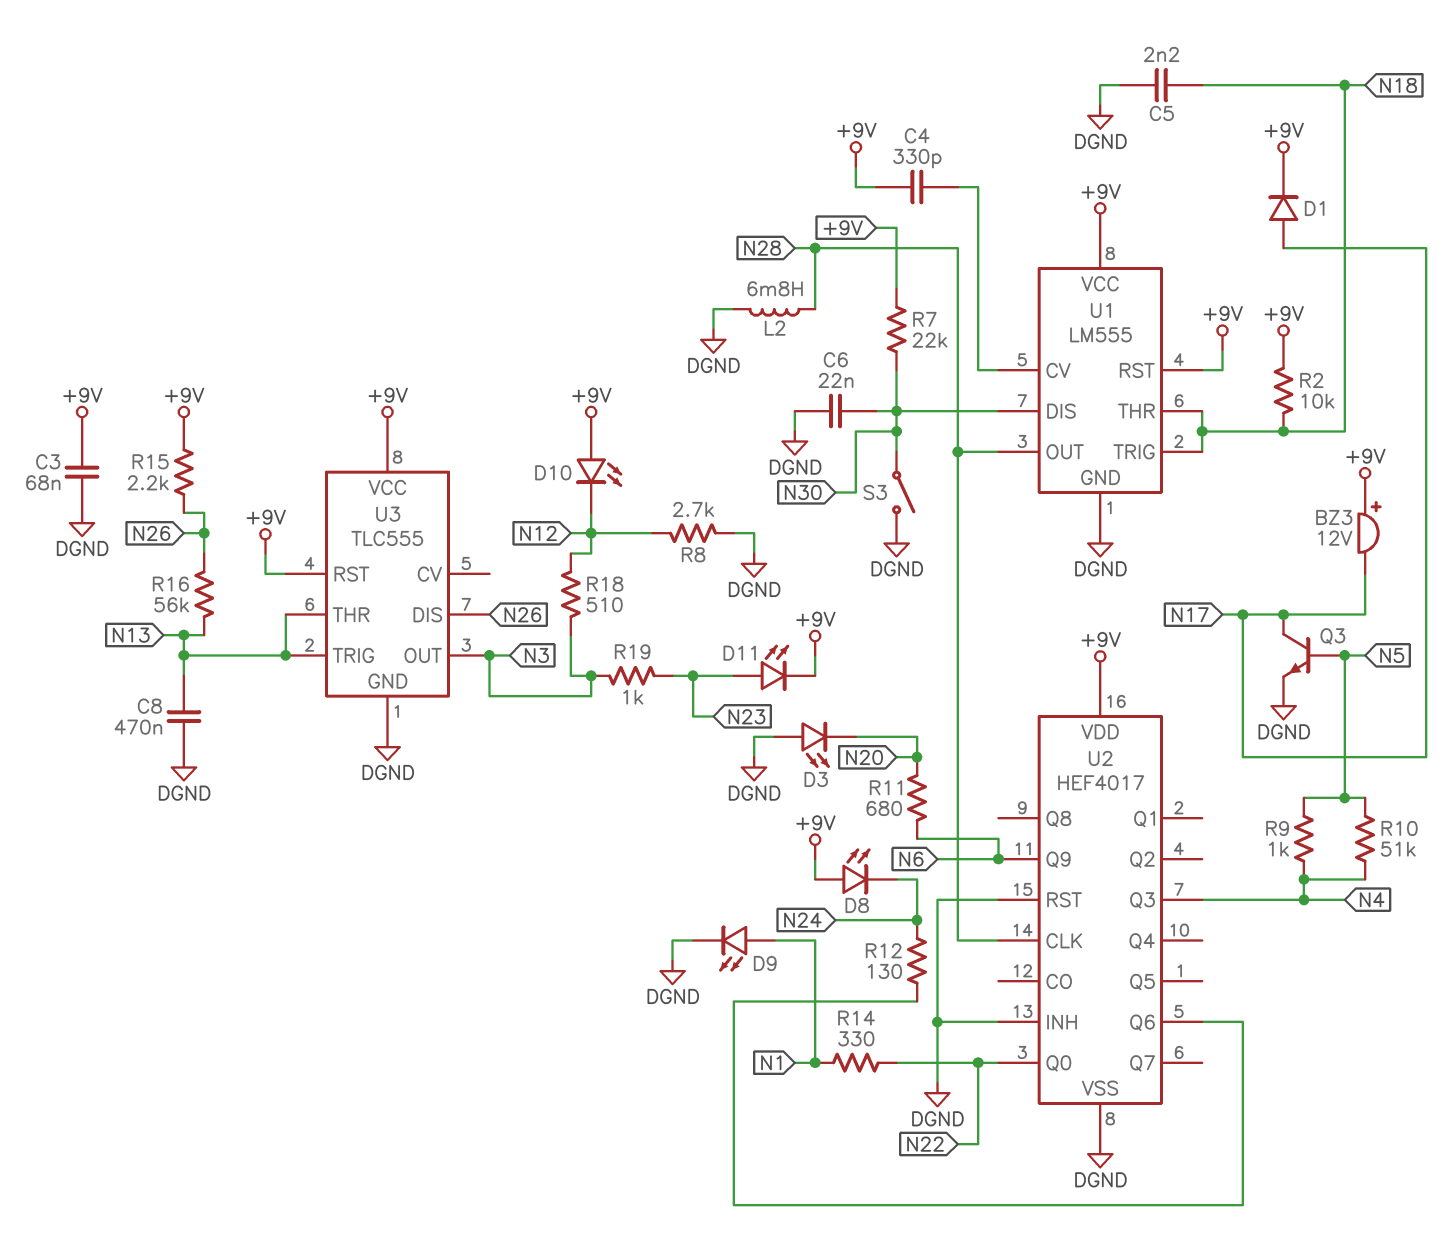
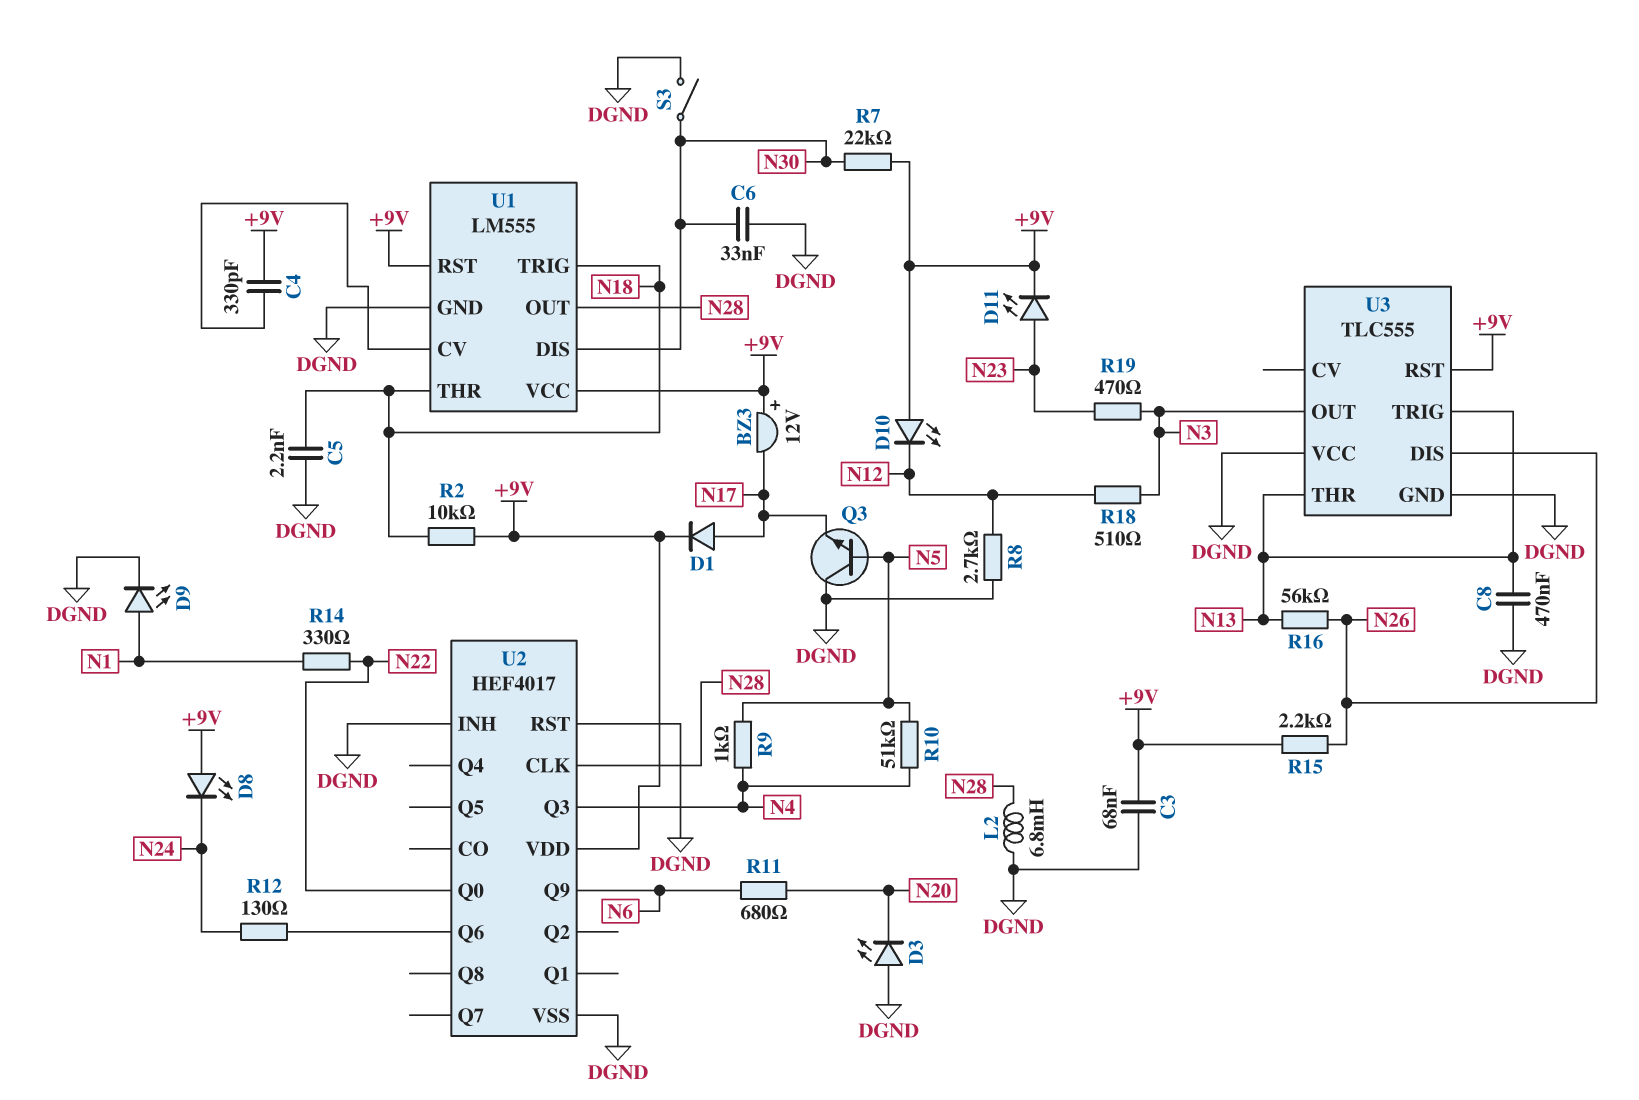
C6: 22nF (DGND, N30) -> 33nF (DGND, N30)
Q3: NPN (B N5, C N17, E DGND) -> NPN (B N5, C DGND, E N17)
R19: 1k (N3, N23) -> 470 (N3, N23)
U3 pin VCC: +9V -> DGND

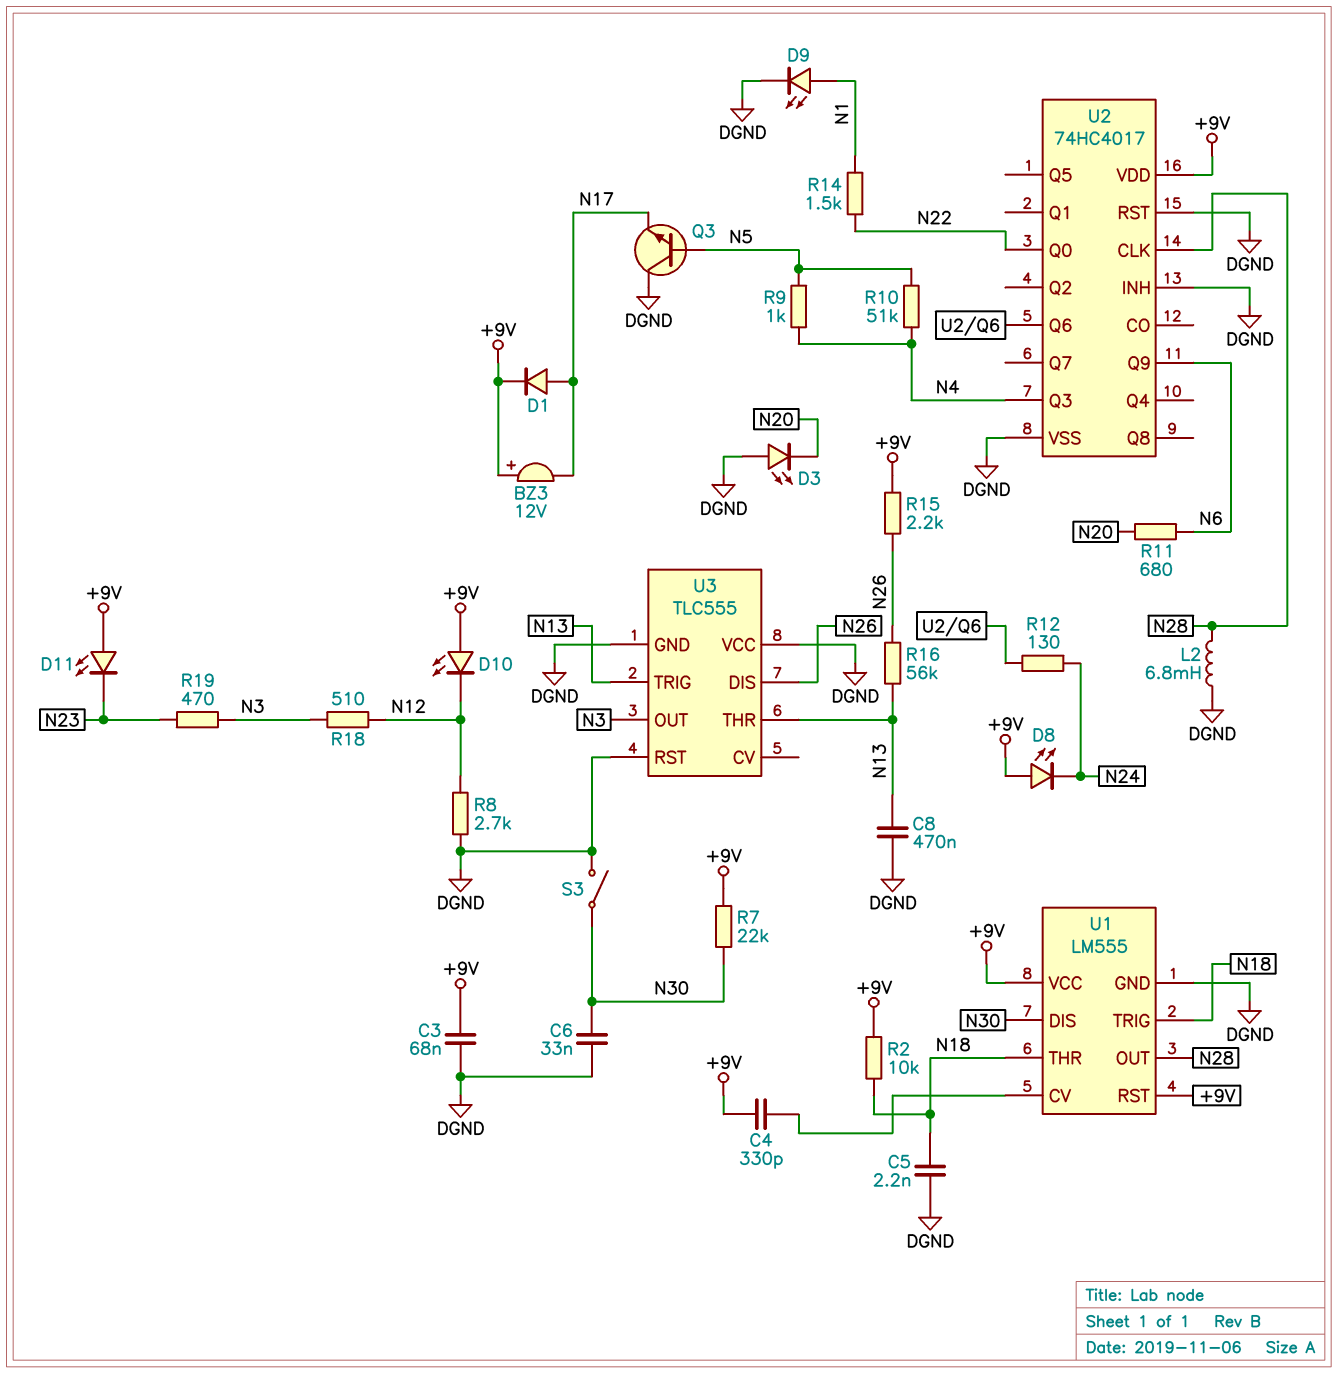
D11: LED (A N23, K +9V) -> LED (A +9V, K N23)
R14: 330 (N1, N22) -> 1.5k (N1, N22)
U2: HEF4017 -> 74HC4017
U3 pin RST: +9V -> DGND

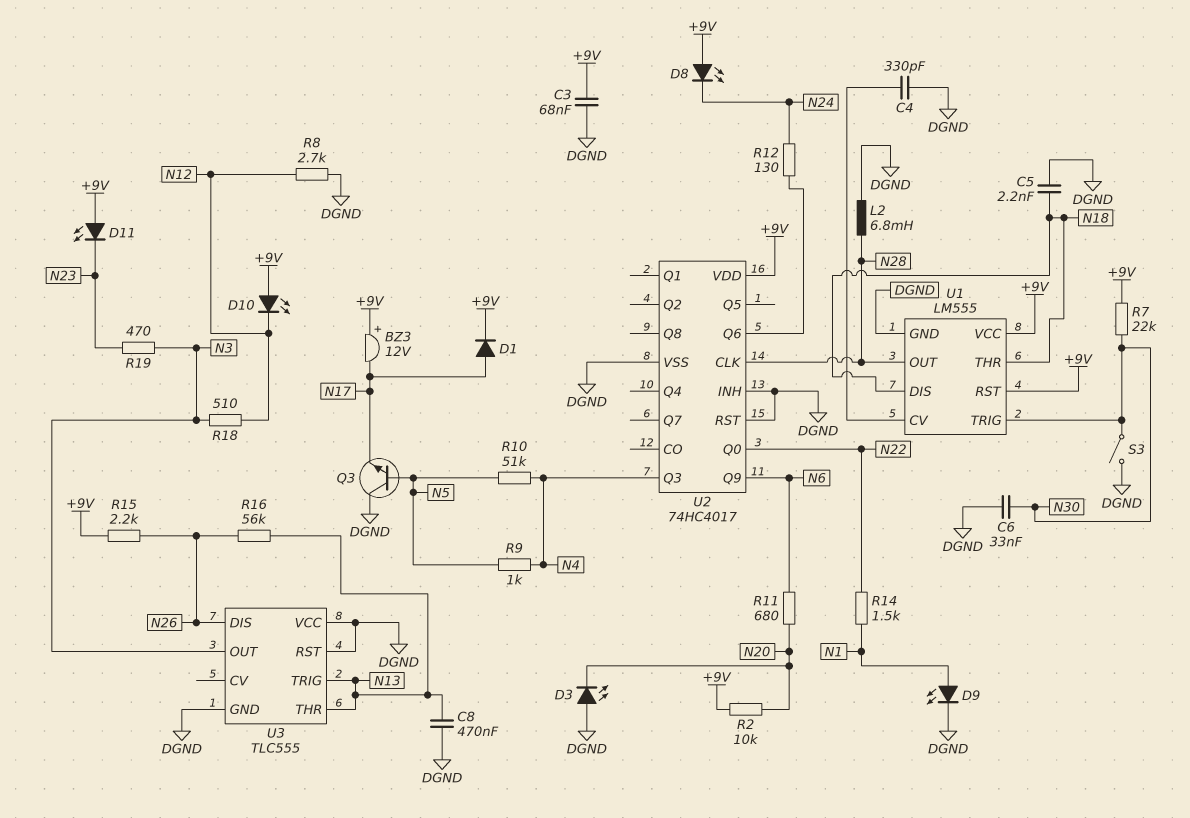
C4: 330pF (+9V, U1/CV) -> 330pF (DGND, U1/CV)
R2: 10k (+9V, N18) -> 10k (+9V, N20)
U1 pin DIS: N30 -> N18
U1 pin TRIG: N18 -> N30

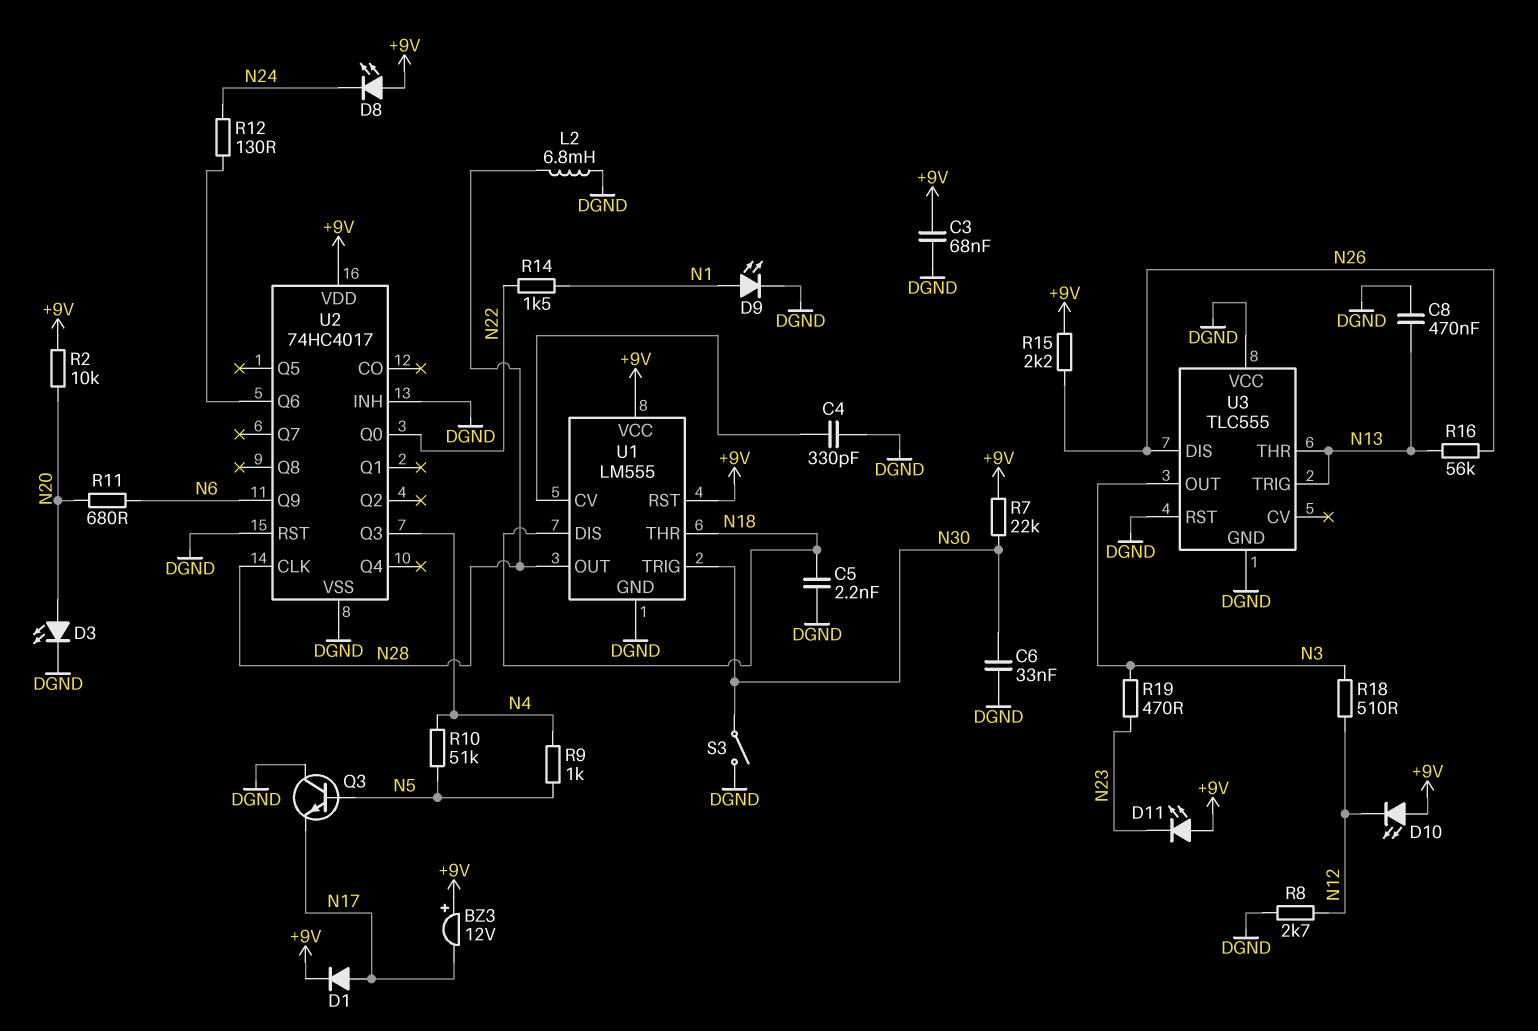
D3: LED (A DGND, K N20) -> LED (A N20, K DGND)

